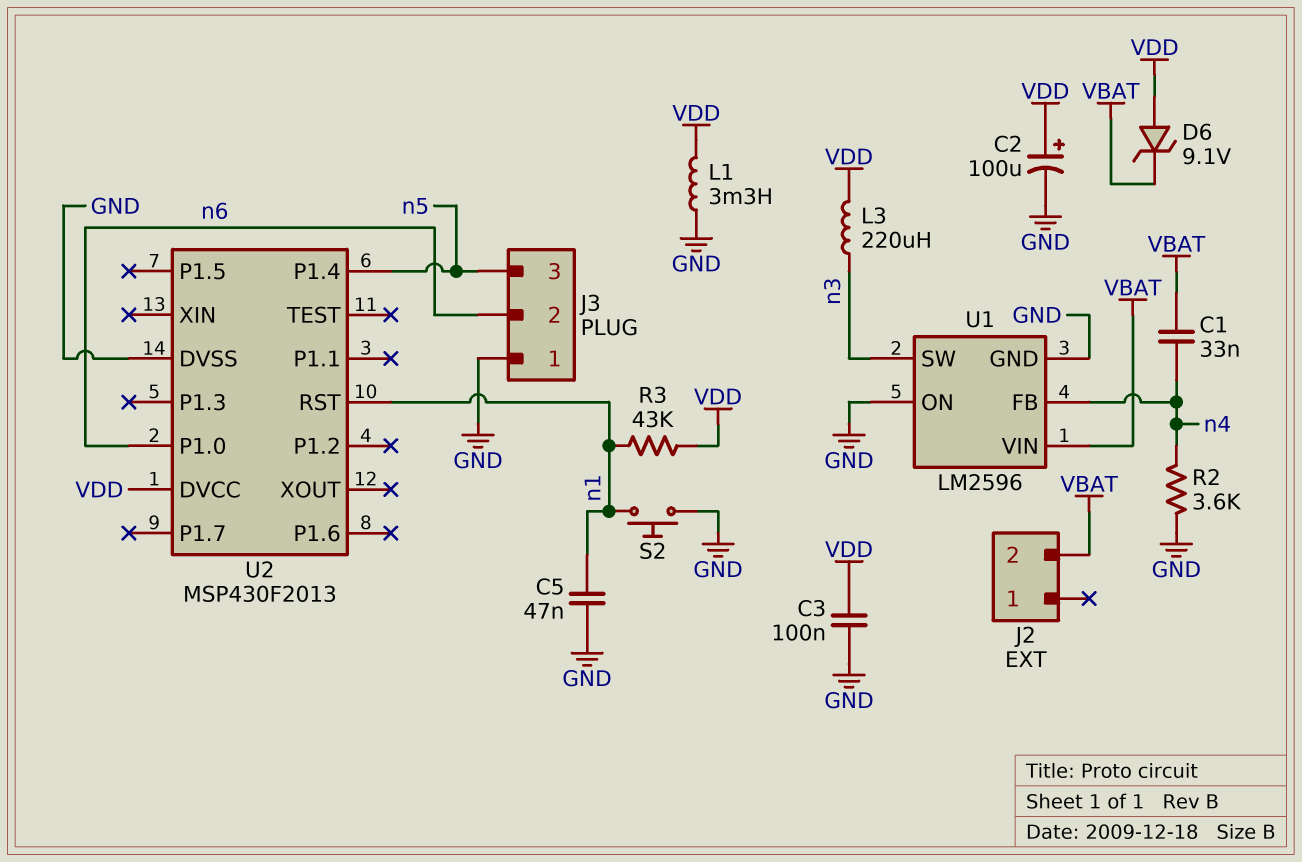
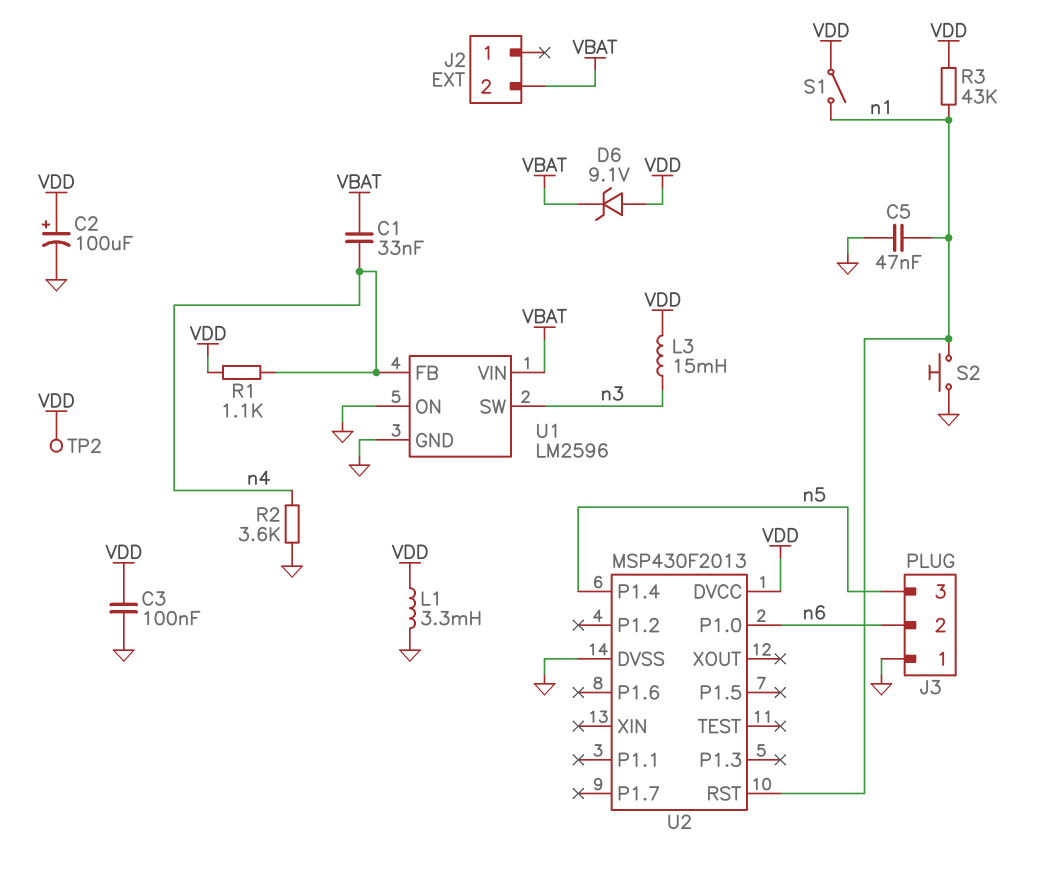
L3: 220uH (VDD, n3) -> 15mH (VDD, n3)
R1: none -> 1.1k (VDD, n4)
S1: none -> switch (VDD, n1)
TP2: none -> test point (VDD)

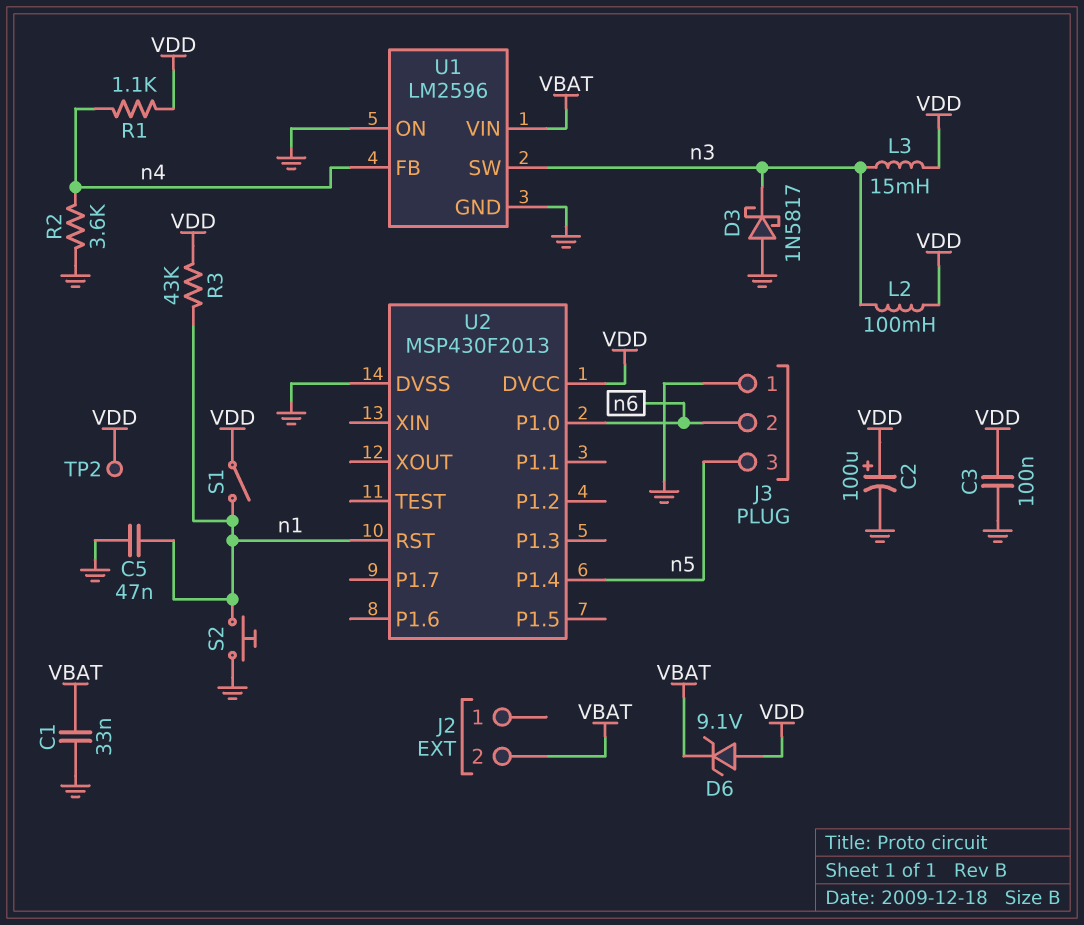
C1: 33nF (VBAT, n4) -> 33nF (GND, VBAT)
D3: none -> schottky 1N5817 (A GND, K n3)
L1: 3.3mH (GND, VDD) -> none
L2: none -> 100mH (VDD, n3)

